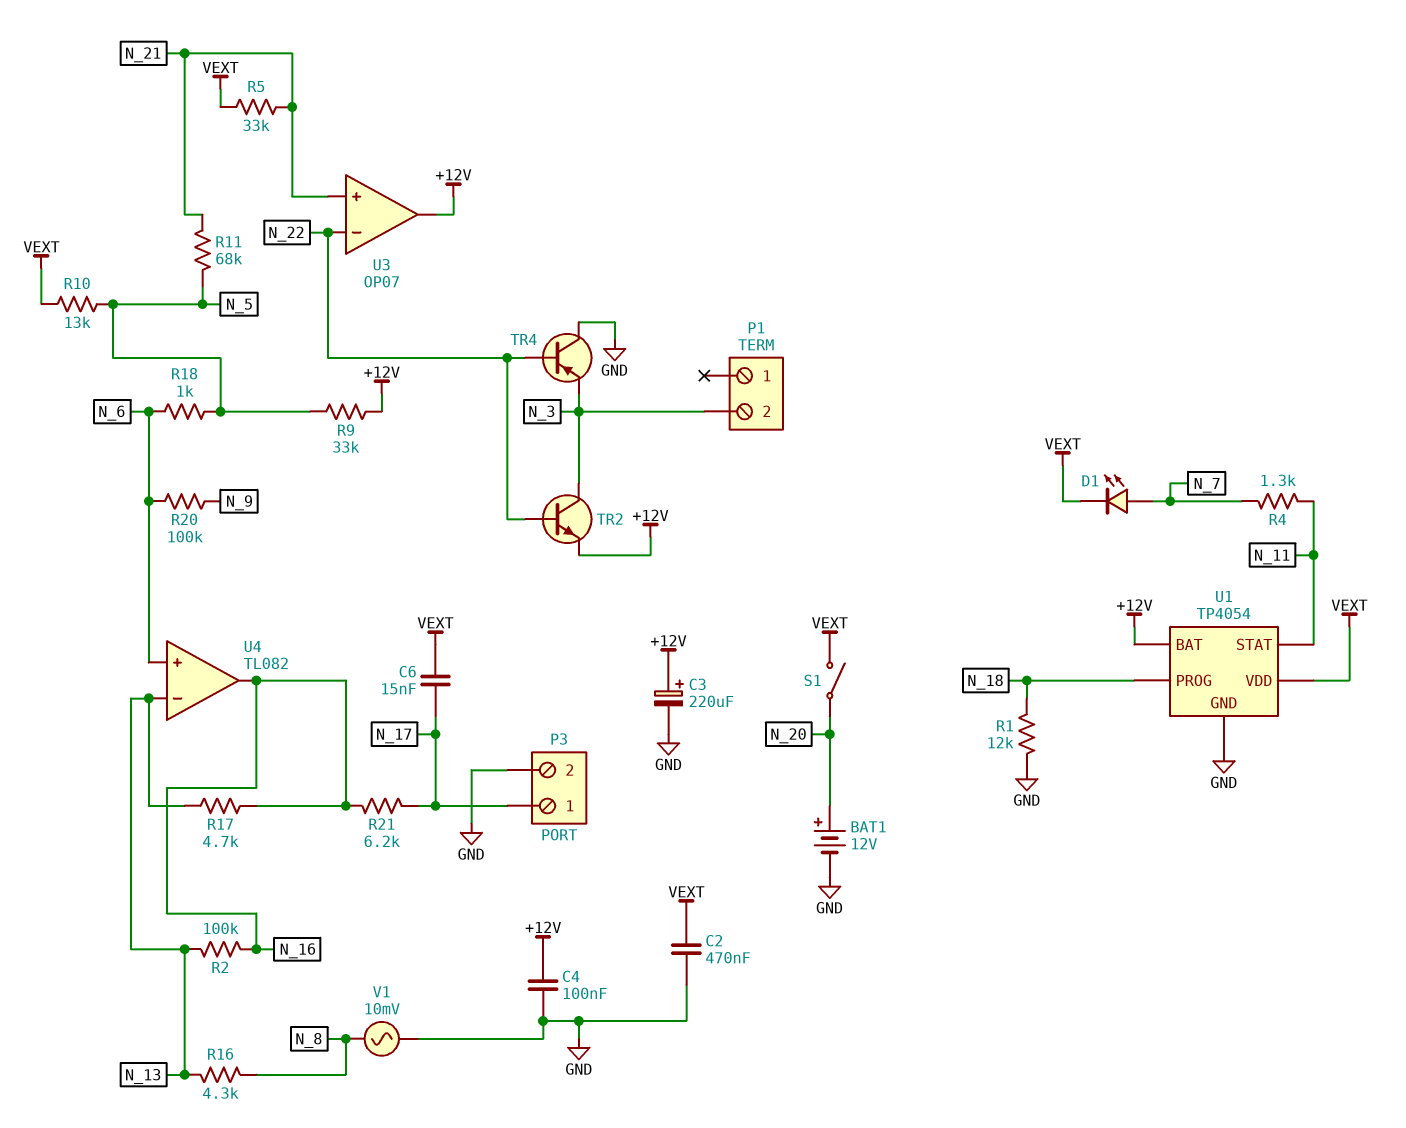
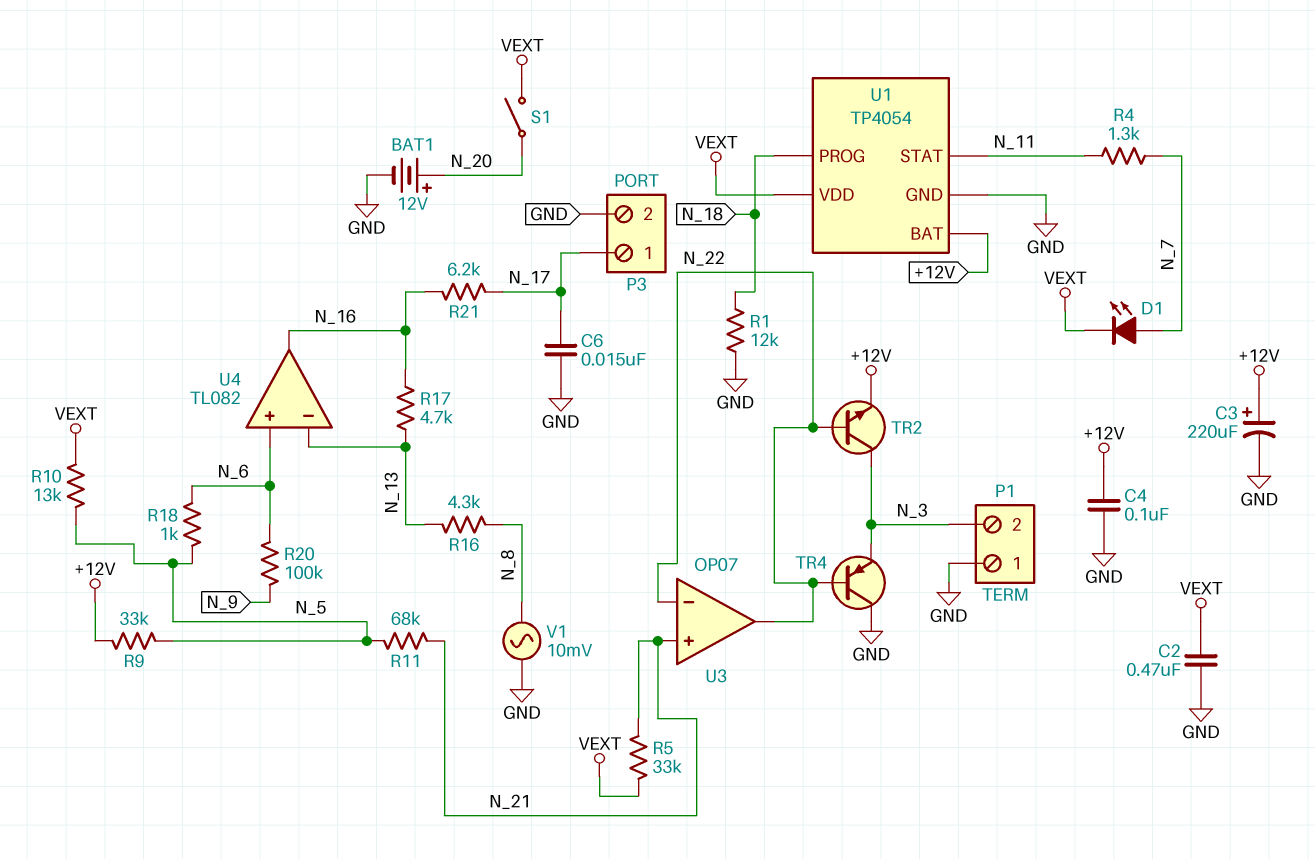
C6: 15nF (N_17, VEXT) -> 15nF (GND, N_17)
P1 pin 1: none -> GND
R2: 100k (N_13, N_16) -> none
U3 pin out: +12V -> N_22

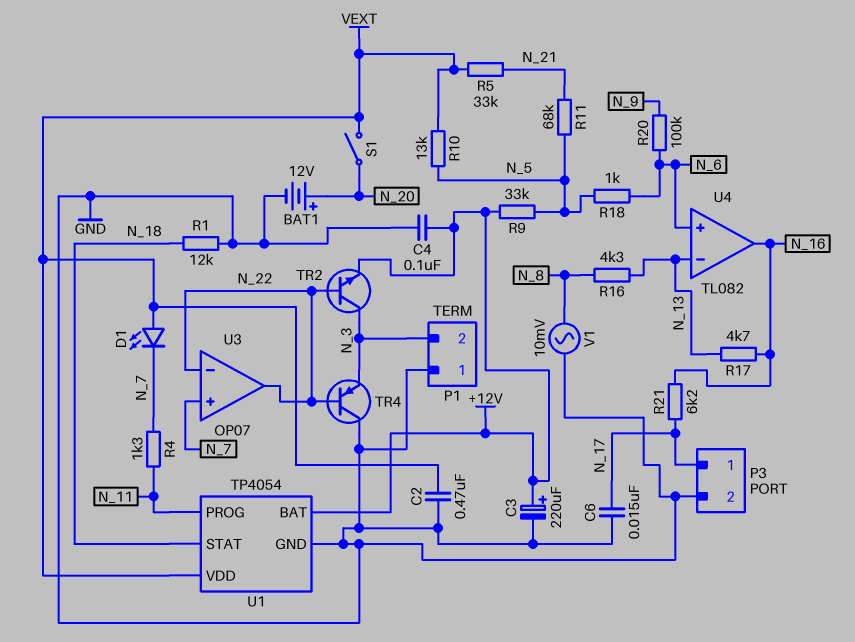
D1: LED (A N_7, K VEXT) -> LED (A VEXT, K N_7)
U1 pin PROG: N_18 -> N_11
U1 pin STAT: N_11 -> N_18
U3 pin in+: N_21 -> N_7

